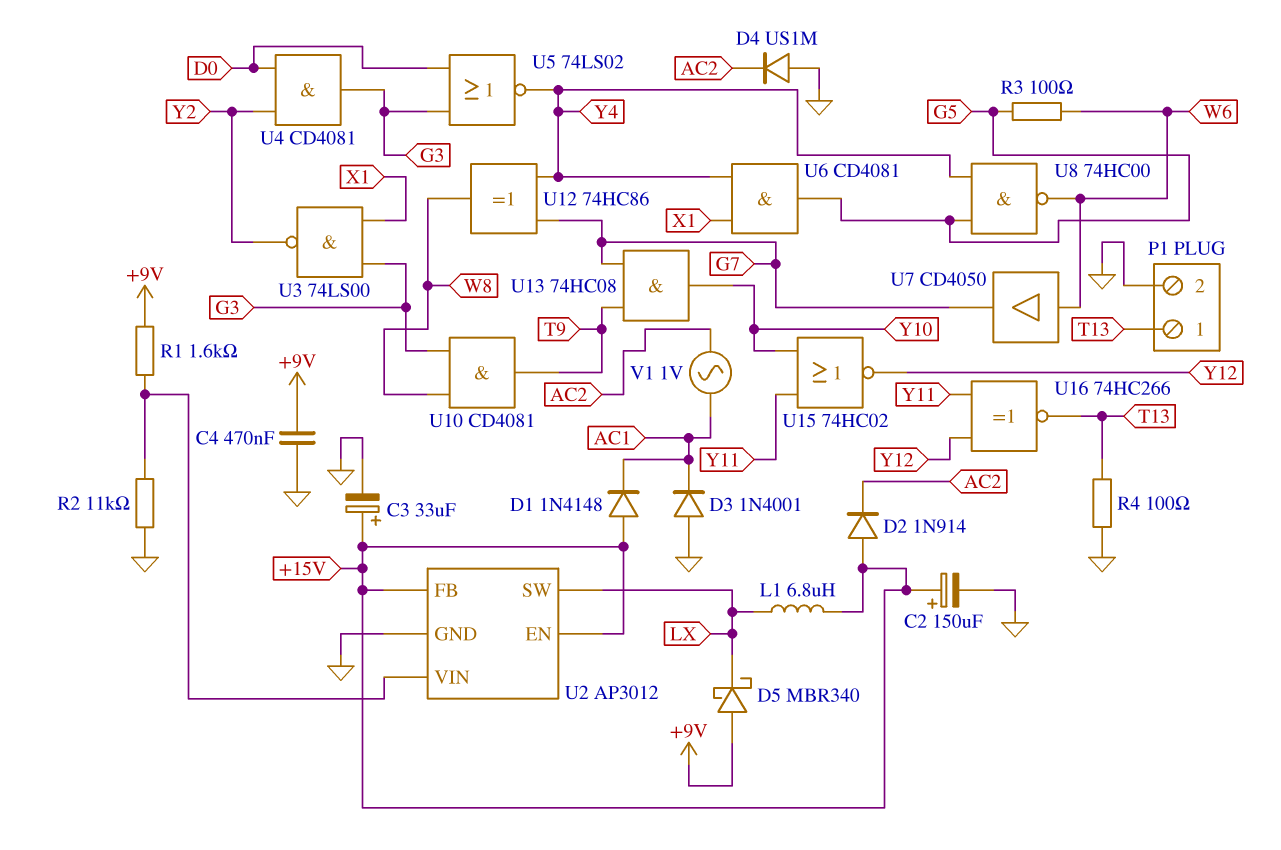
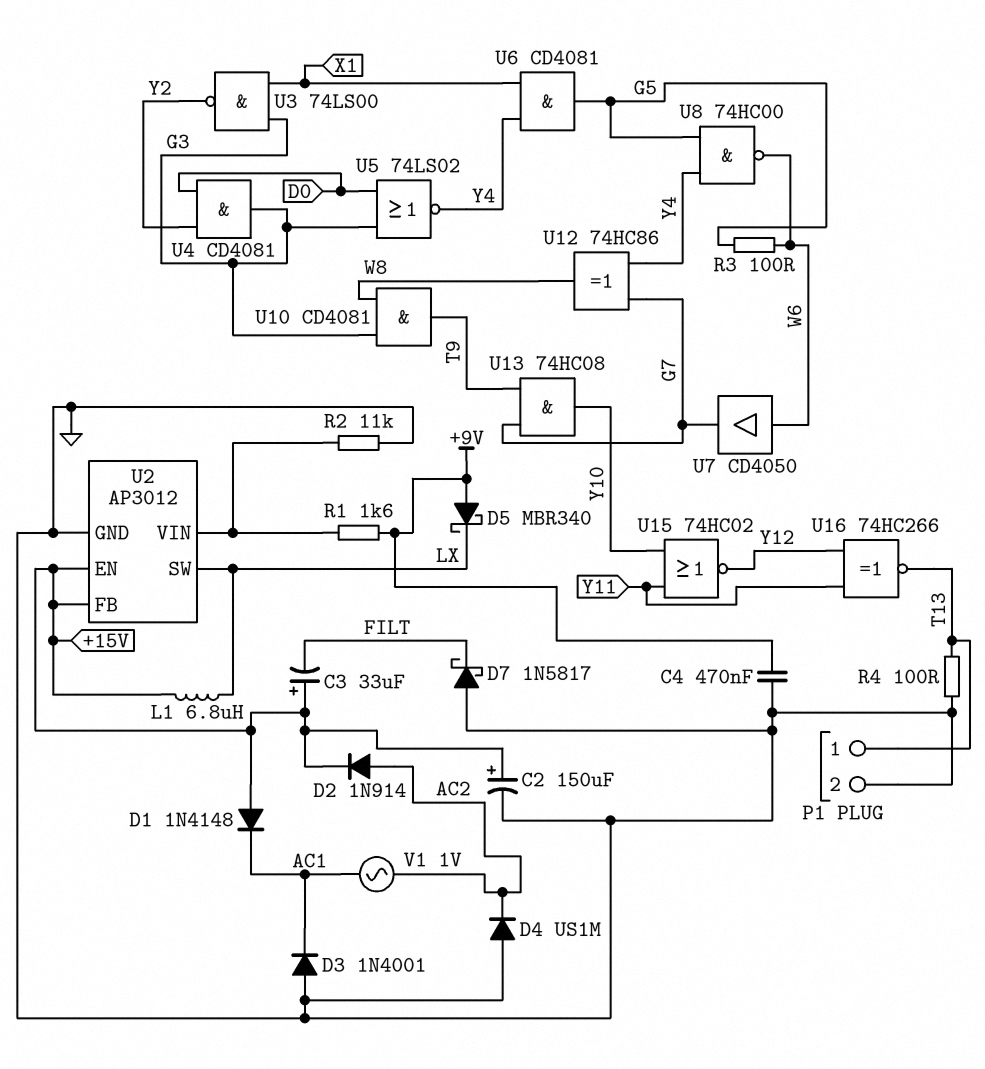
C3: 33uF (plus +15V, minus GND) -> 33uF (plus +15V, minus FILT)
D2: diode 1N914 (A +15V, K AC2) -> diode 1N914 (A AC2, K +15V)
D7: none -> schottky 1N5817 (A GND, K FILT)

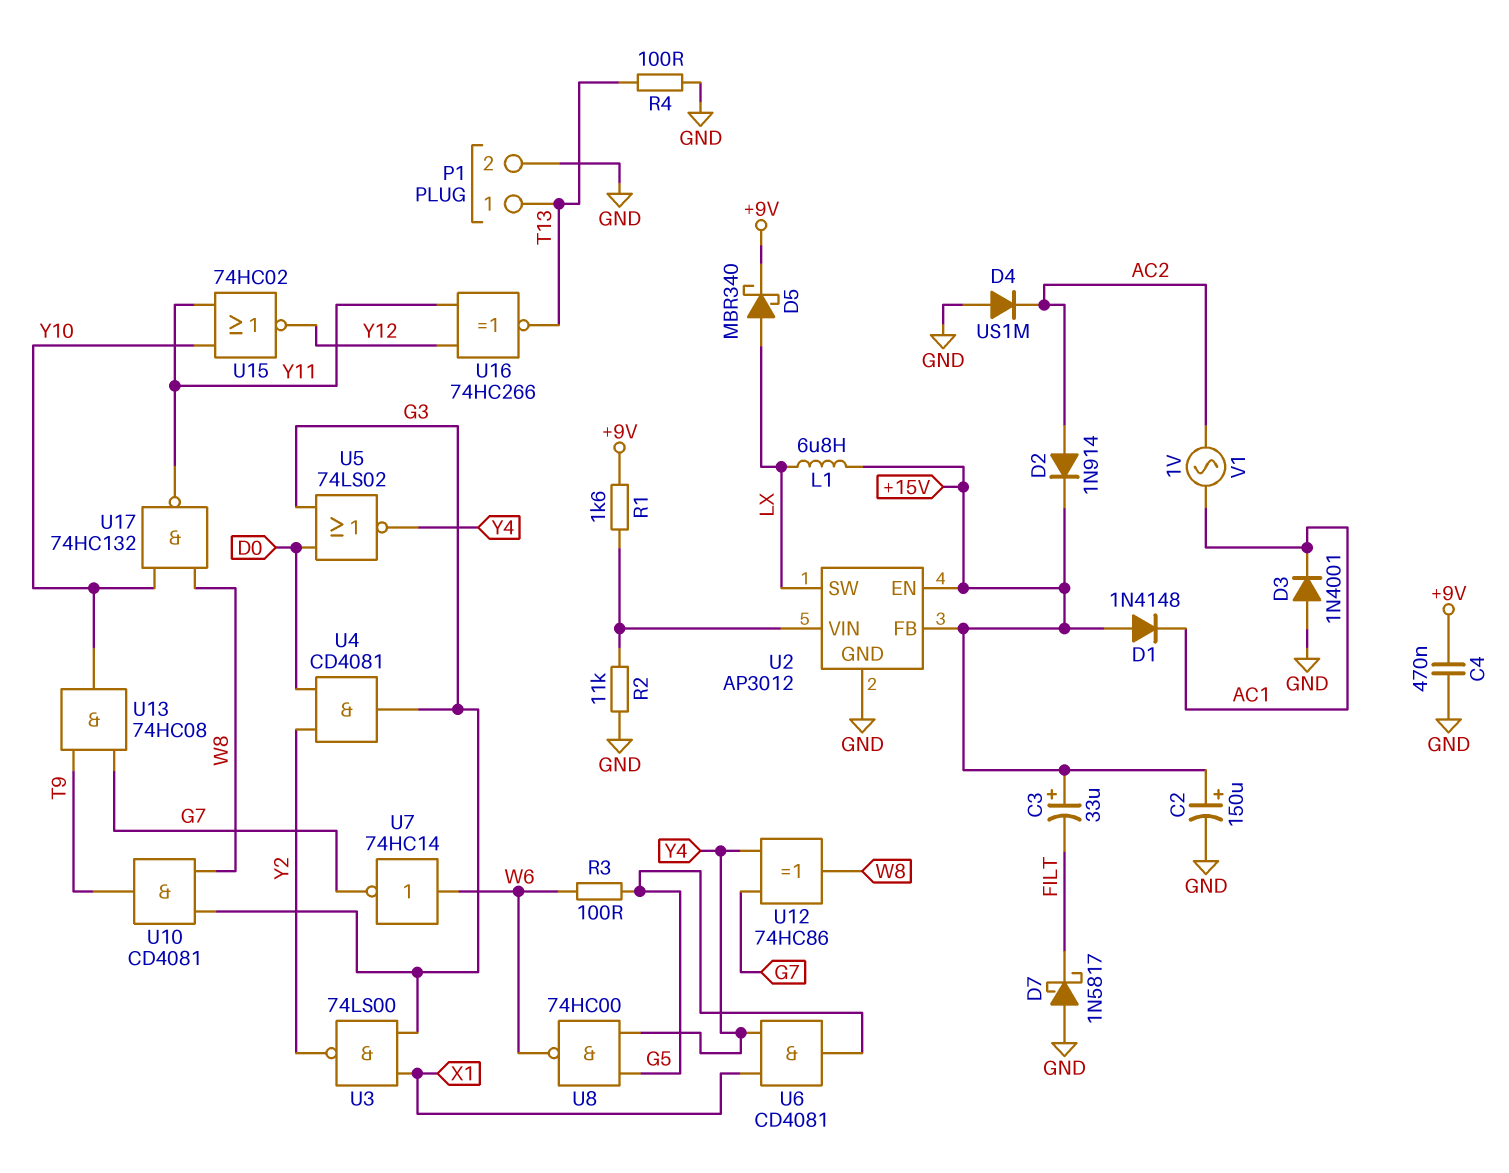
D5: schottky MBR340 (A +9V, K LX) -> schottky MBR340 (A LX, K +9V)
U7: buffer CD4050 (in W6, out G7) -> NOT 74HC14 (in W6, out G7)
U17: none -> NAND 74HC132 (in W8, in Y10, out Y11)

